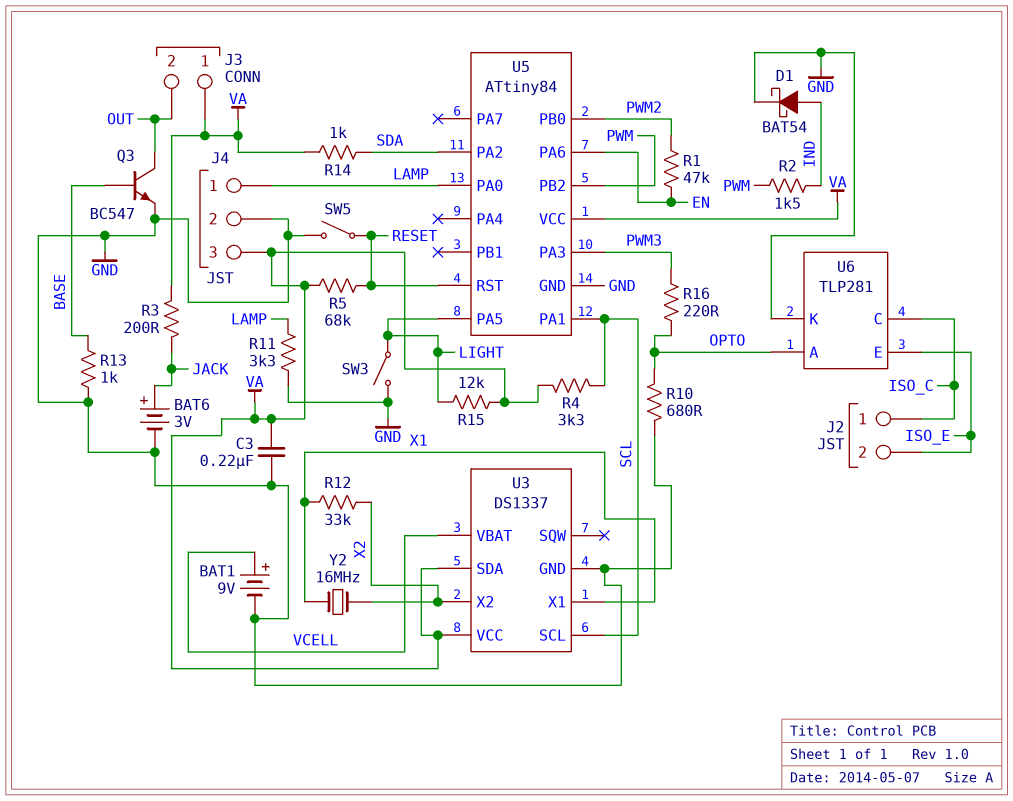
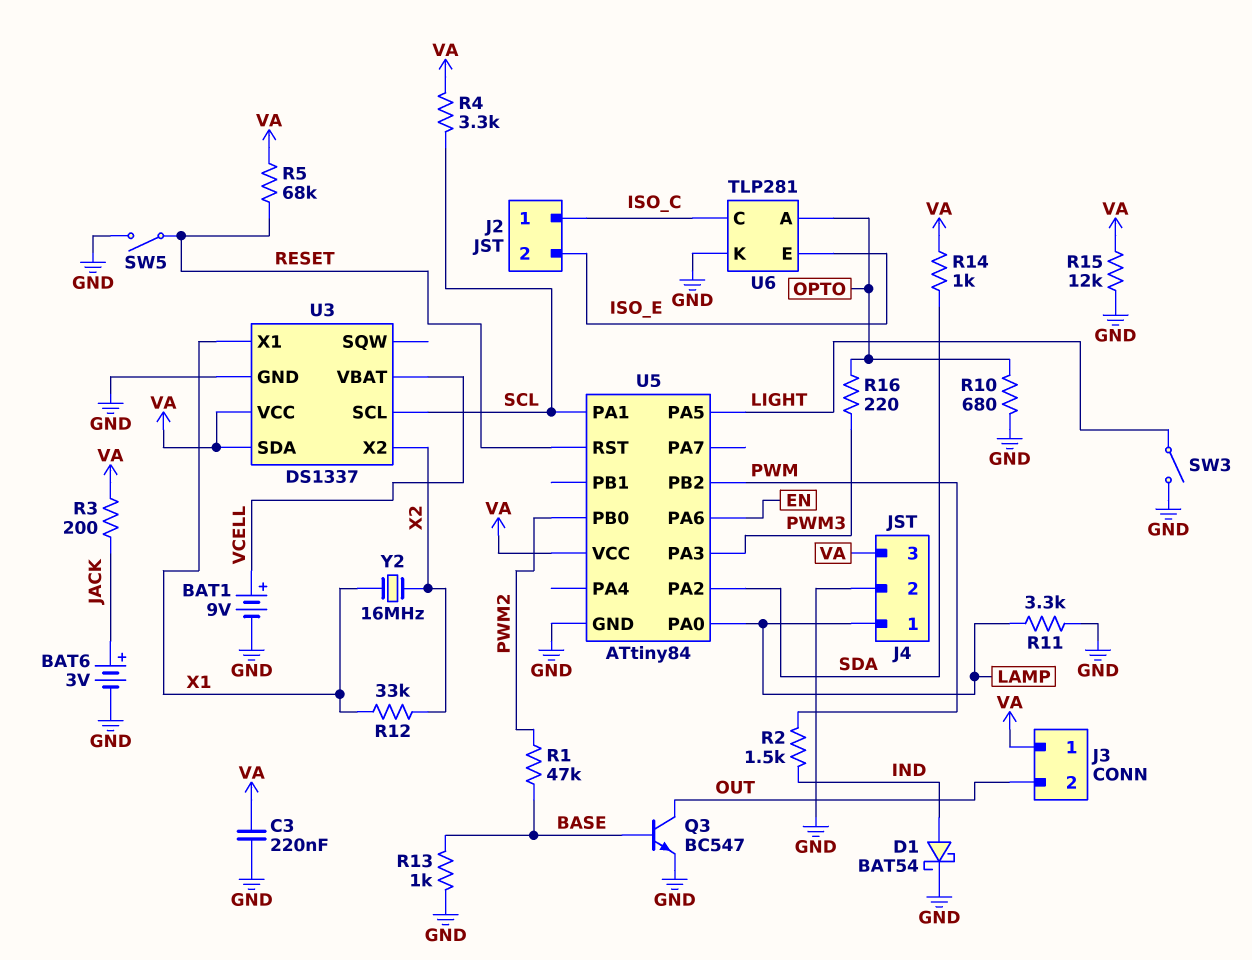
R1: 47k (EN, PWM2) -> 47k (BASE, PWM2)
R15: 12k (LIGHT, VA) -> 12k (GND, VA)

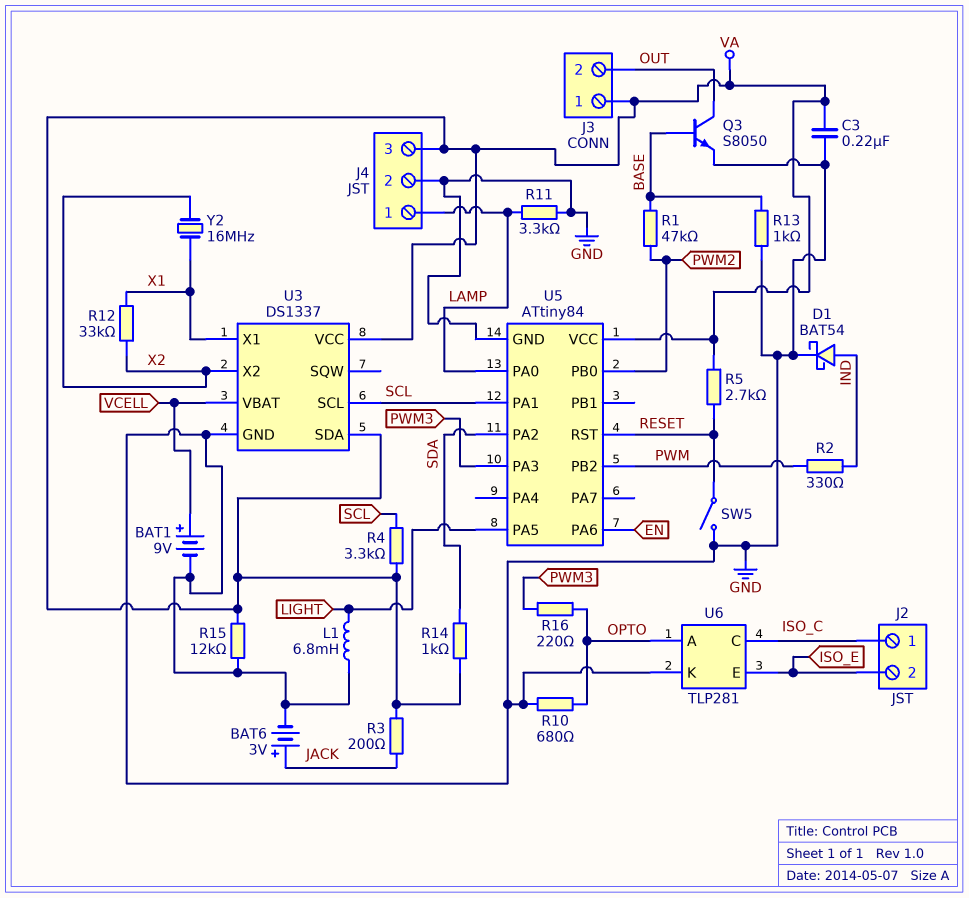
L1: none -> 6.8mH (GND, LIGHT)
Q3: NPN BC547 (B BASE, C OUT, E GND) -> NPN S8050 (B BASE, C OUT, E GND)
R2: 1.5k (IND, PWM) -> 330 (IND, PWM)
R5: 68k (RESET, VA) -> 2.7k (RESET, VA)
SW3: switch (GND, LIGHT) -> none

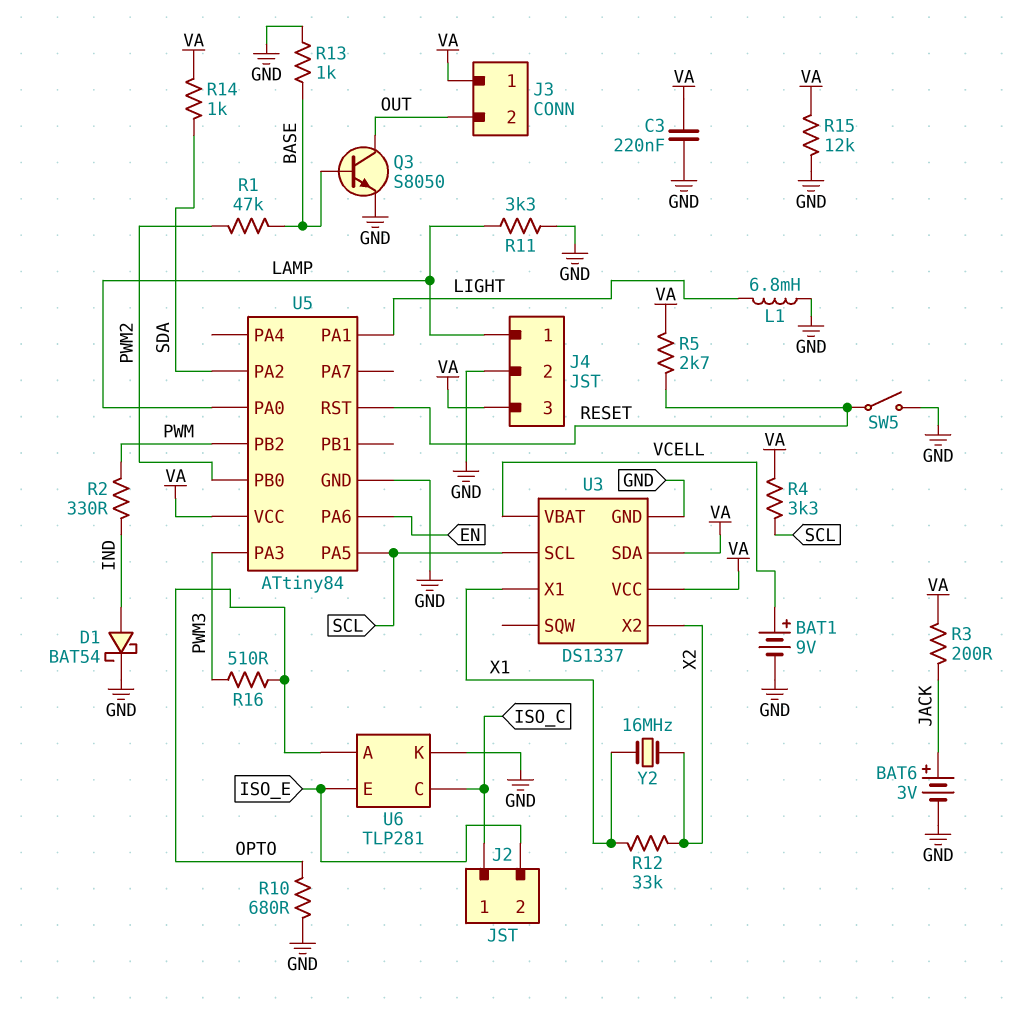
R16: 220 (OPTO, PWM3) -> 510 (OPTO, PWM3)
U5 pin PA1: SCL -> LIGHT
U5 pin PA5: LIGHT -> SCL

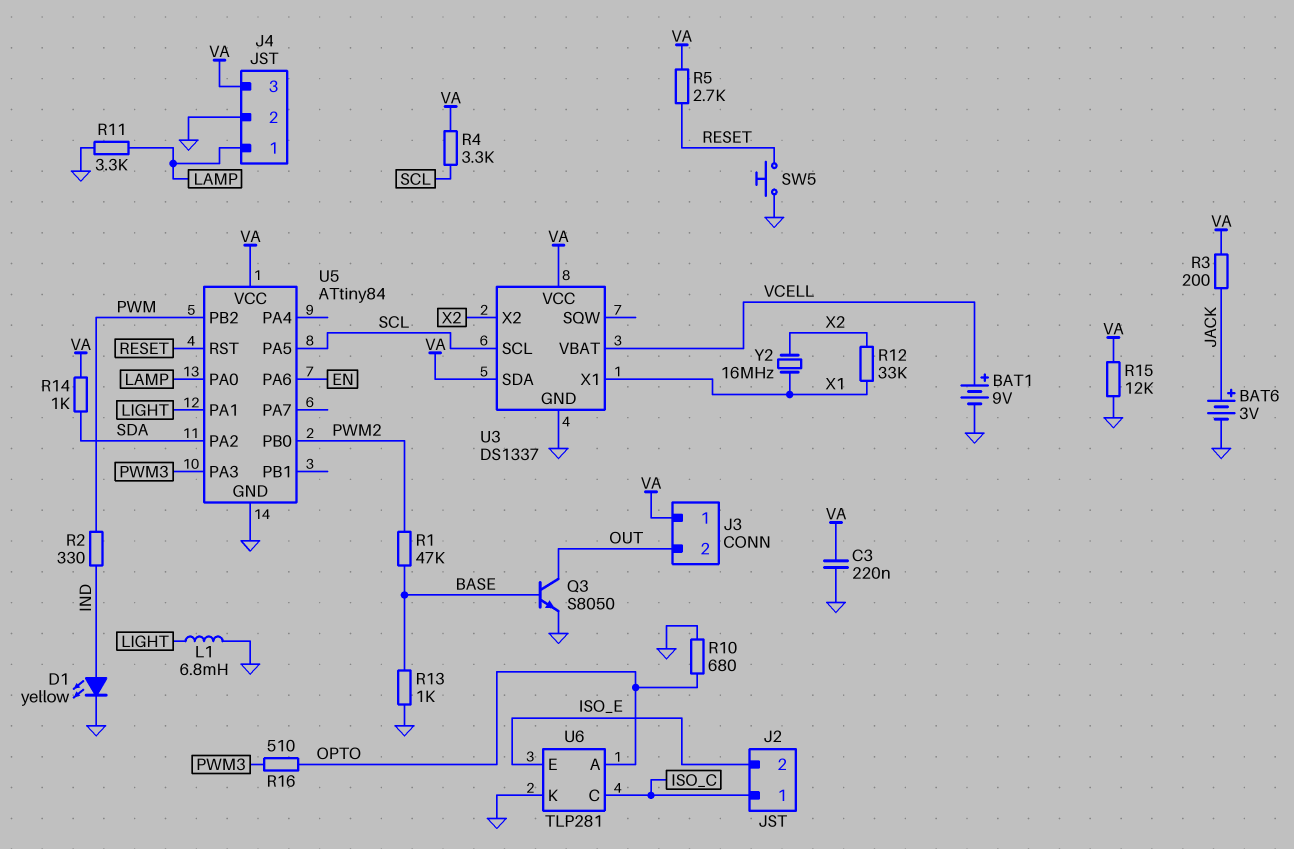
D1: schottky BAT54 (A IND, K GND) -> LED yellow (A IND, K GND)
SW5: switch (GND, RESET) -> button (GND, RESET)

